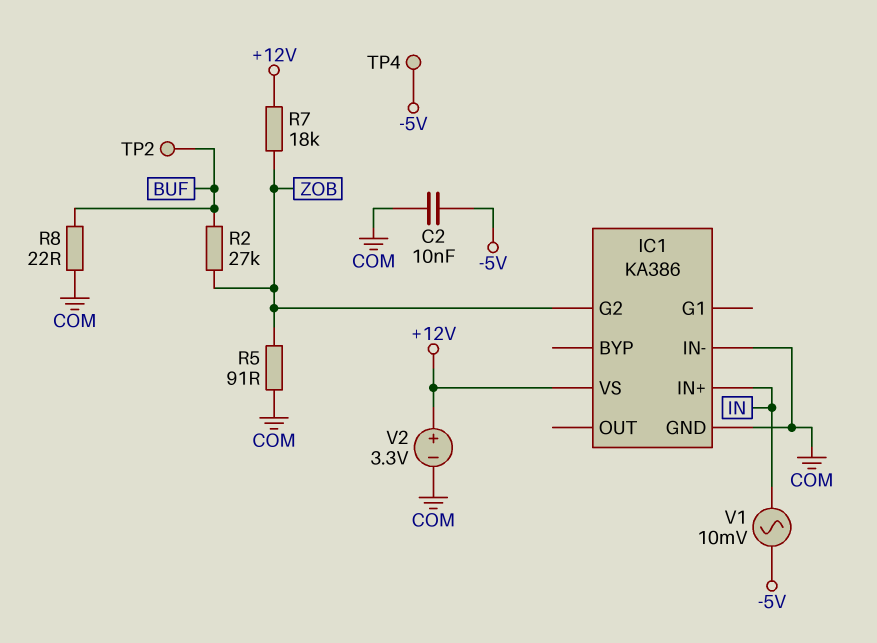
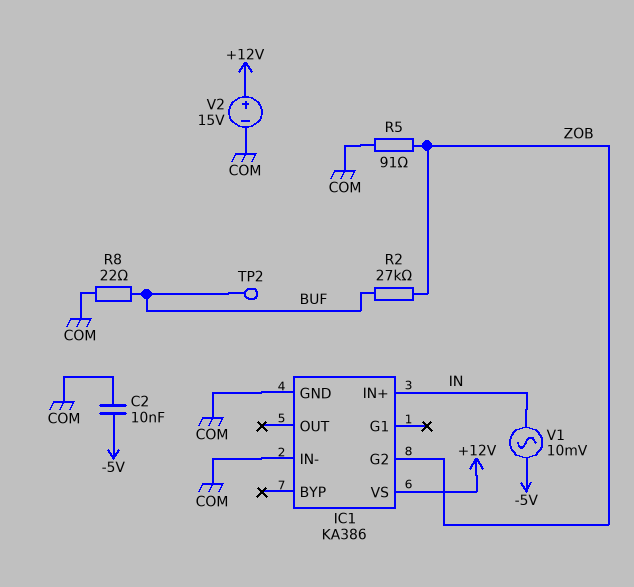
R7: 18k (+12V, ZOB) -> none
TP4: test point (-5V) -> none
V2: 3.3V (plus +12V, minus COM) -> 15V (plus +12V, minus COM)

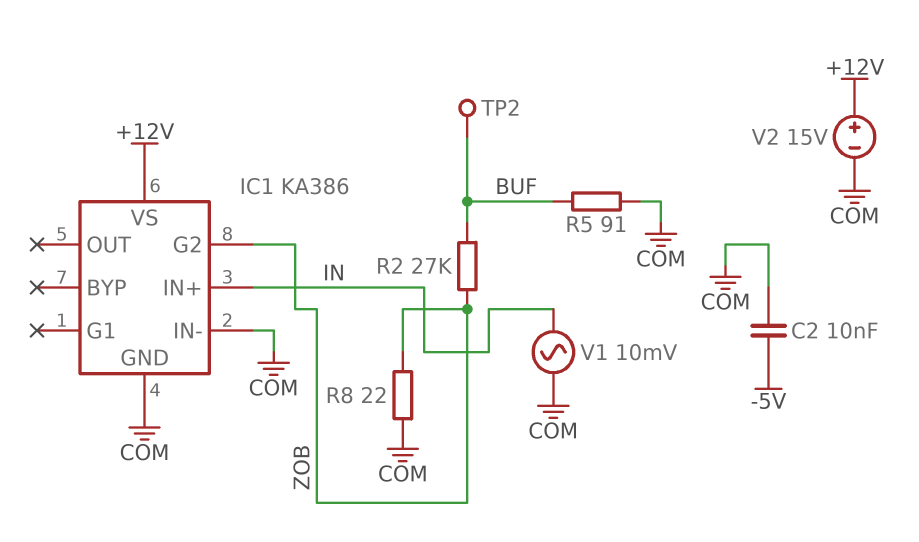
R5: 91 (COM, ZOB) -> 91 (BUF, COM)
R8: 22 (BUF, COM) -> 22 (COM, ZOB)
V1: AC 10mV (-5V, IN) -> AC 10mV (COM, IN)

